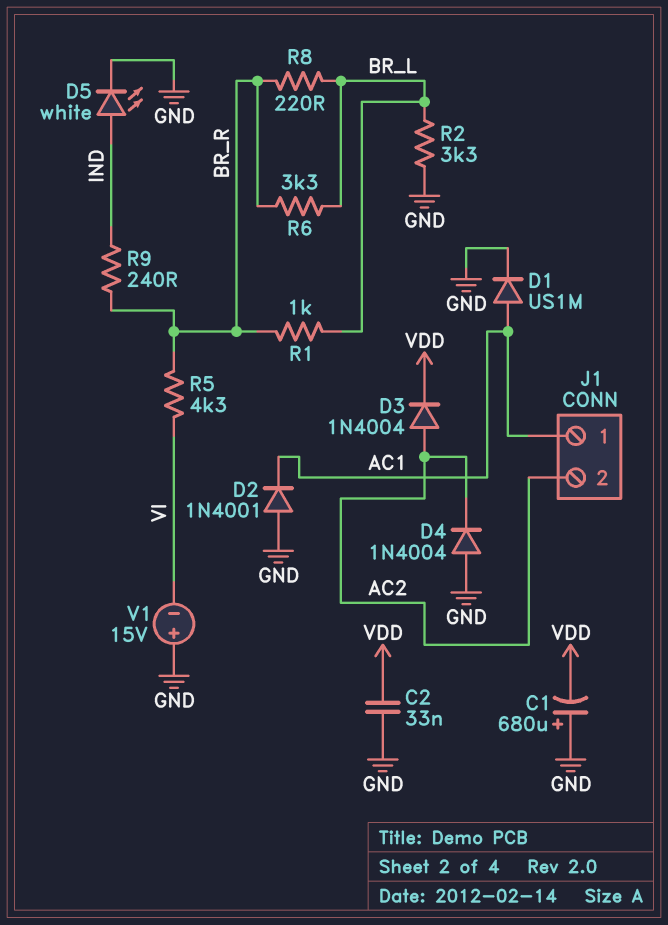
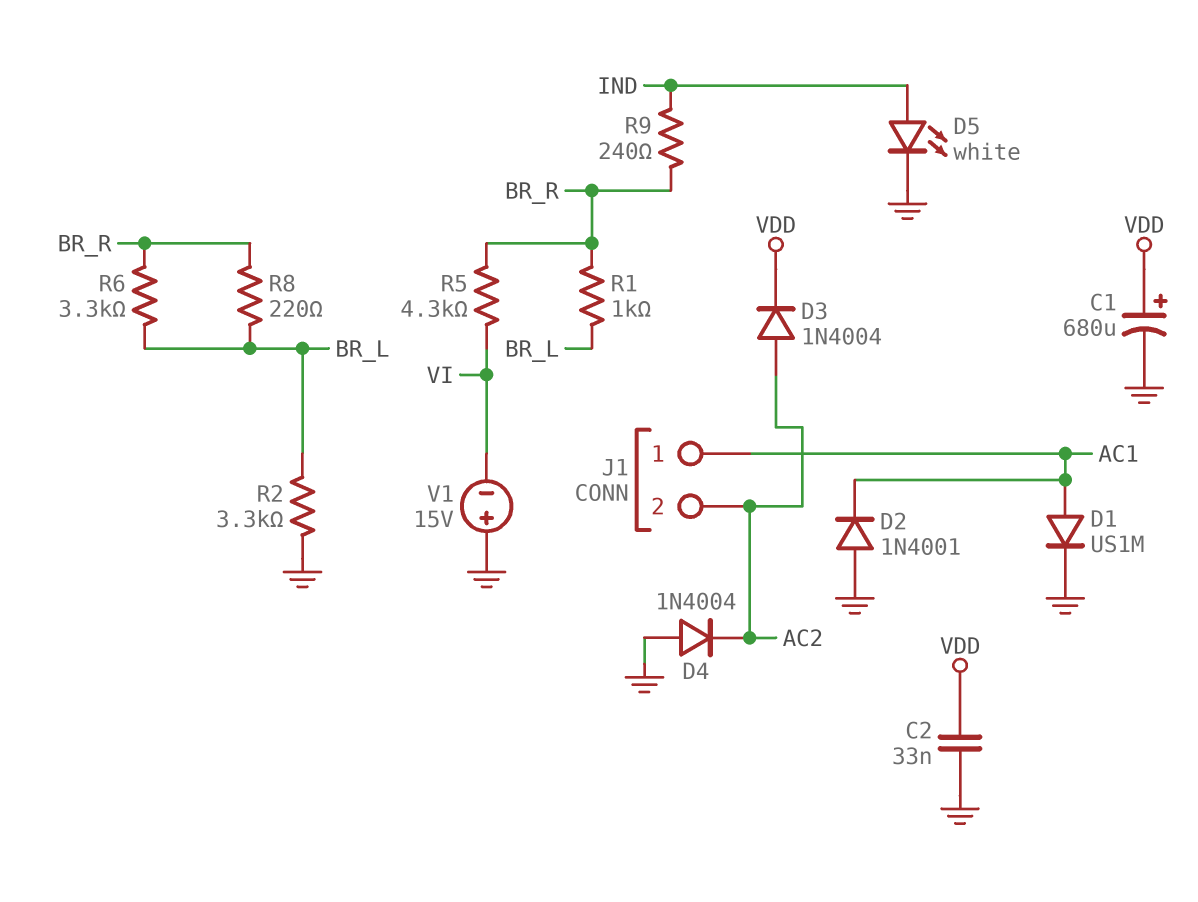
C1: 680uF (plus GND, minus VDD) -> 680uF (plus VDD, minus GND)

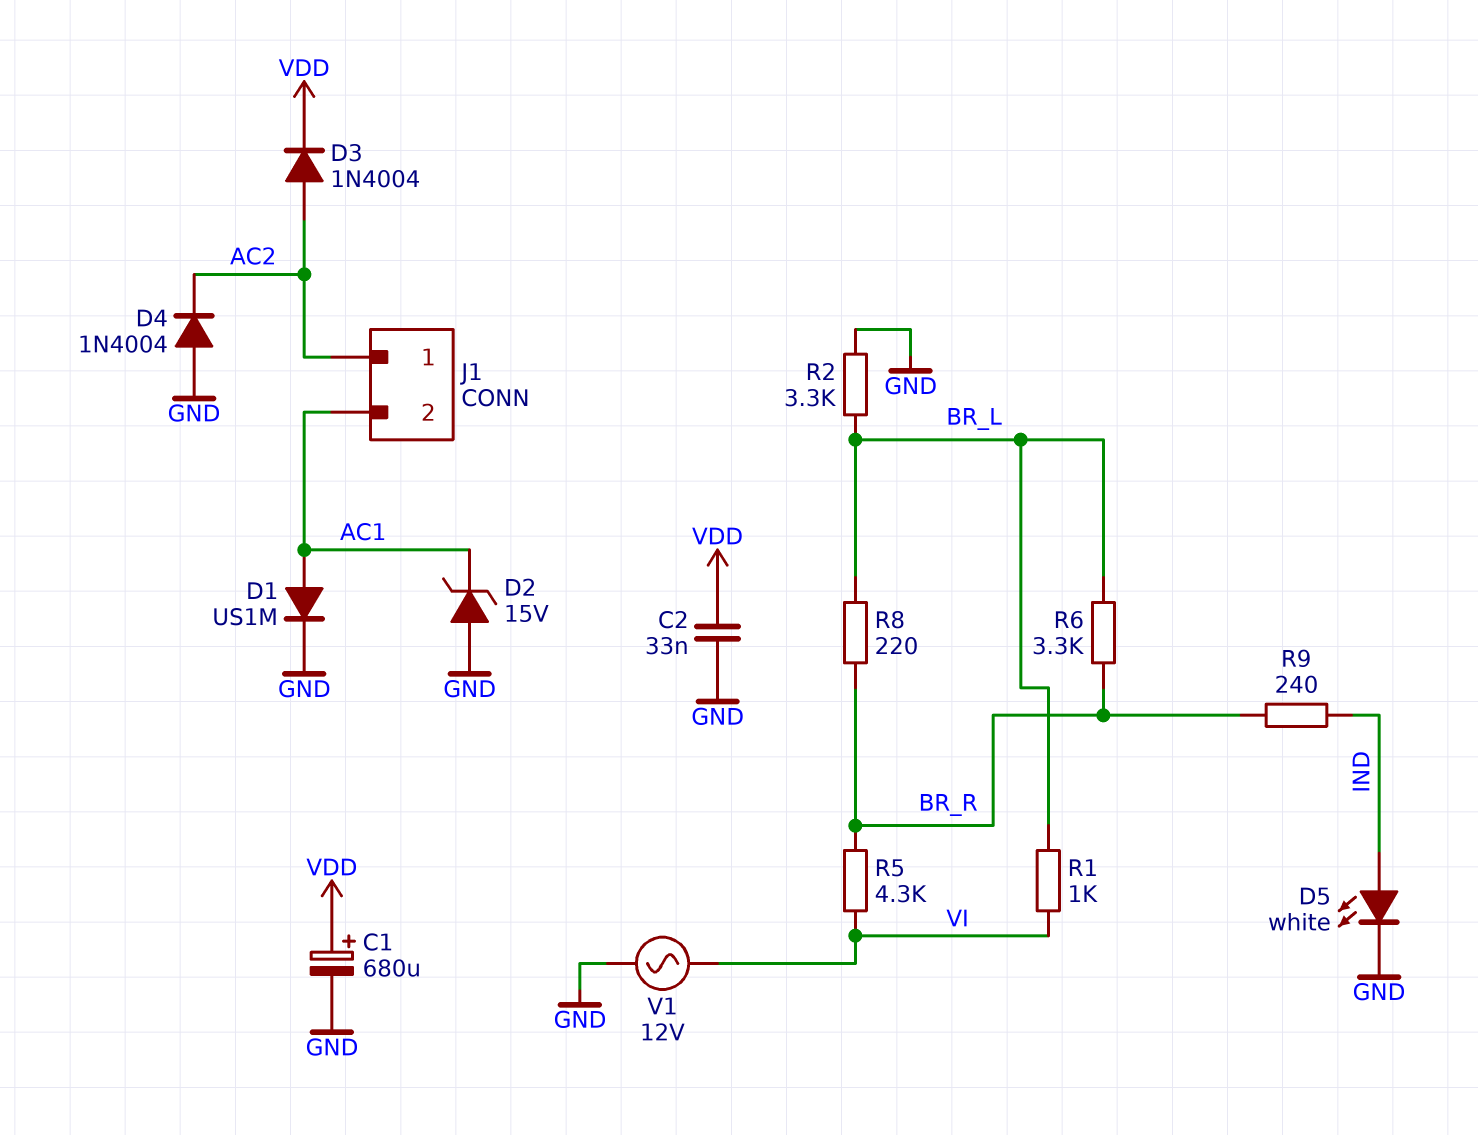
D2: diode 1N4001 (A GND, K AC1) -> zener 15V (A GND, K AC1)
J1 pin 1: AC1 -> AC2
J1 pin 2: AC2 -> AC1
R1: 1k (BR_L, BR_R) -> 1k (BR_L, VI)
V1: 15V (plus GND, minus VI) -> AC 12V (GND, VI)

